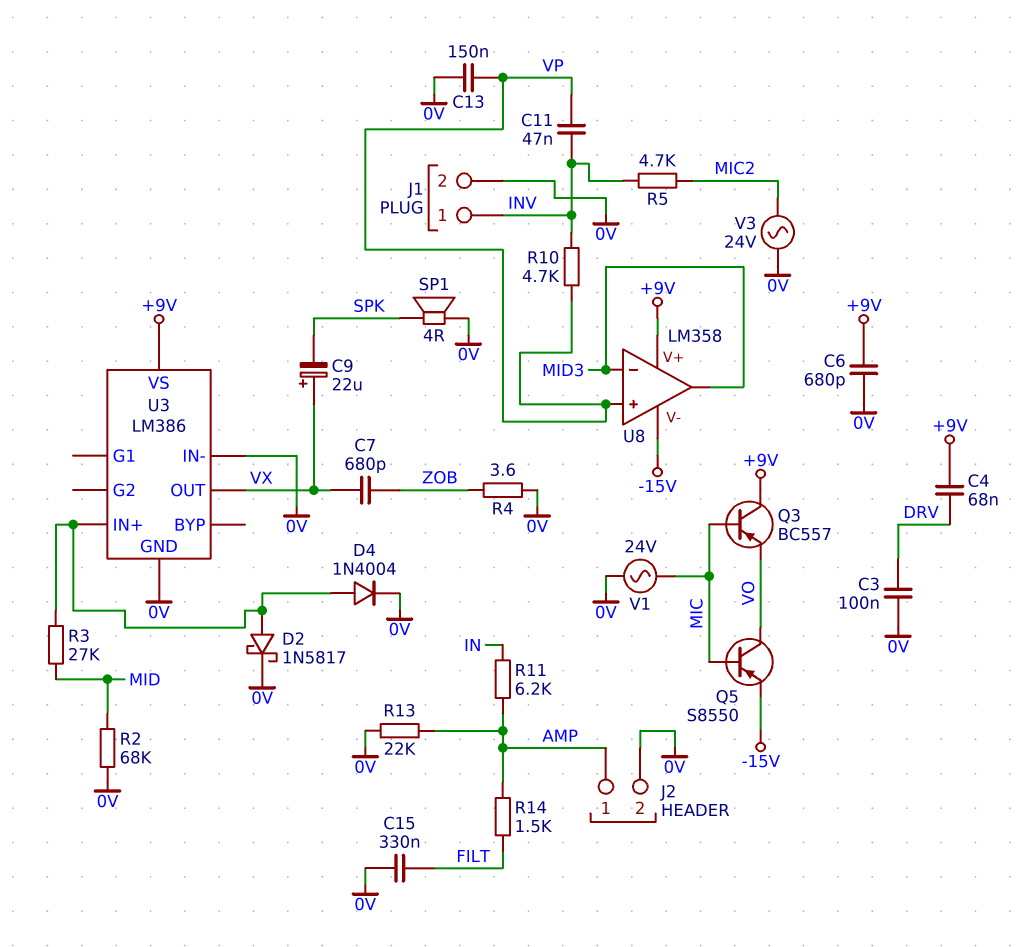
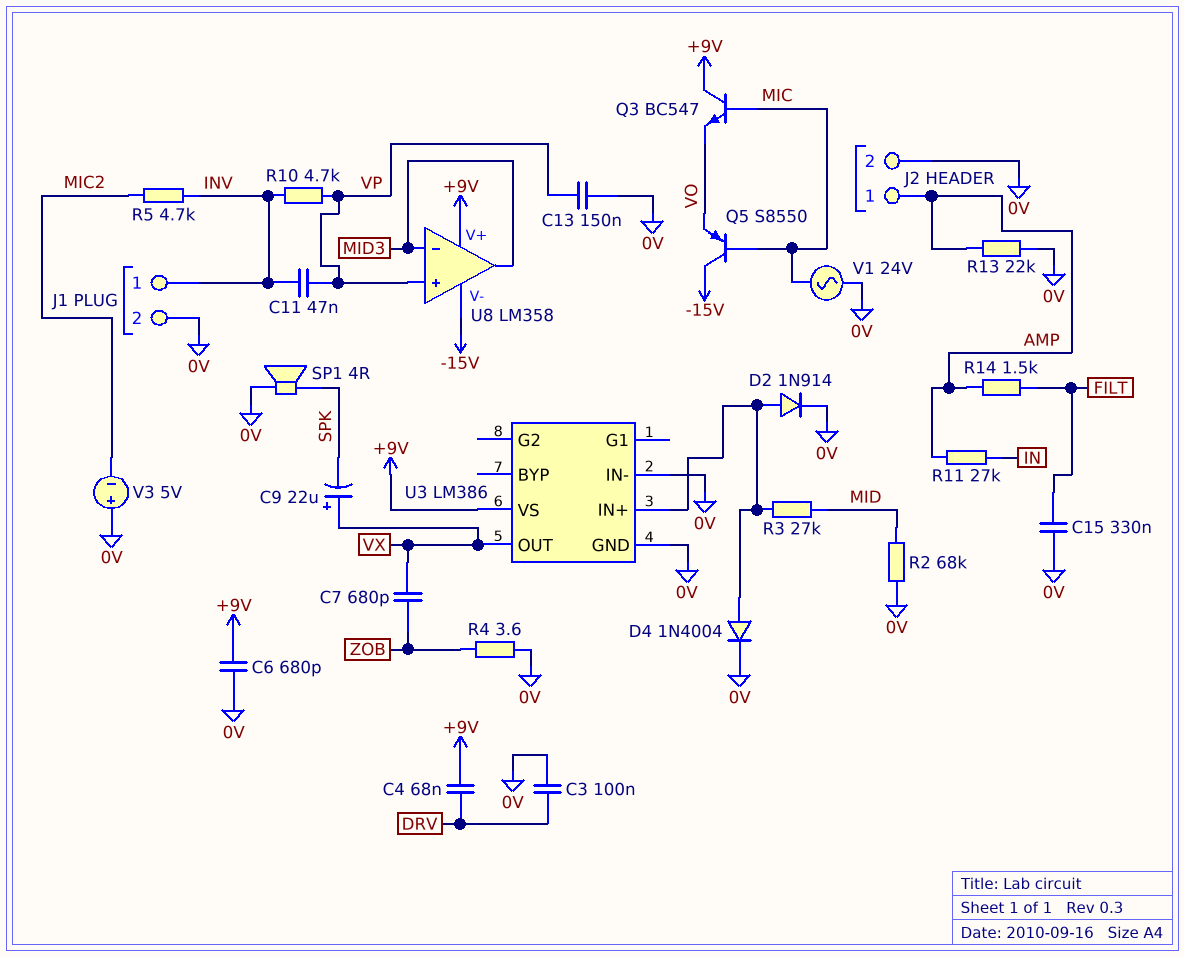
D2: schottky 1N5817 (A U3/IN+, K 0V) -> diode 1N914 (A U3/IN+, K 0V)
Q3: PNP BC557 (B MIC, C +9V, E VO) -> NPN BC547 (B MIC, C +9V, E VO)
Q5: PNP S8550 (B MIC, C VO, E -15V) -> PNP S8550 (B MIC, C -15V, E VO)
R11: 6.2k (AMP, IN) -> 27k (AMP, IN)
V3: AC 24V (0V, MIC2) -> 5V (plus 0V, minus MIC2)

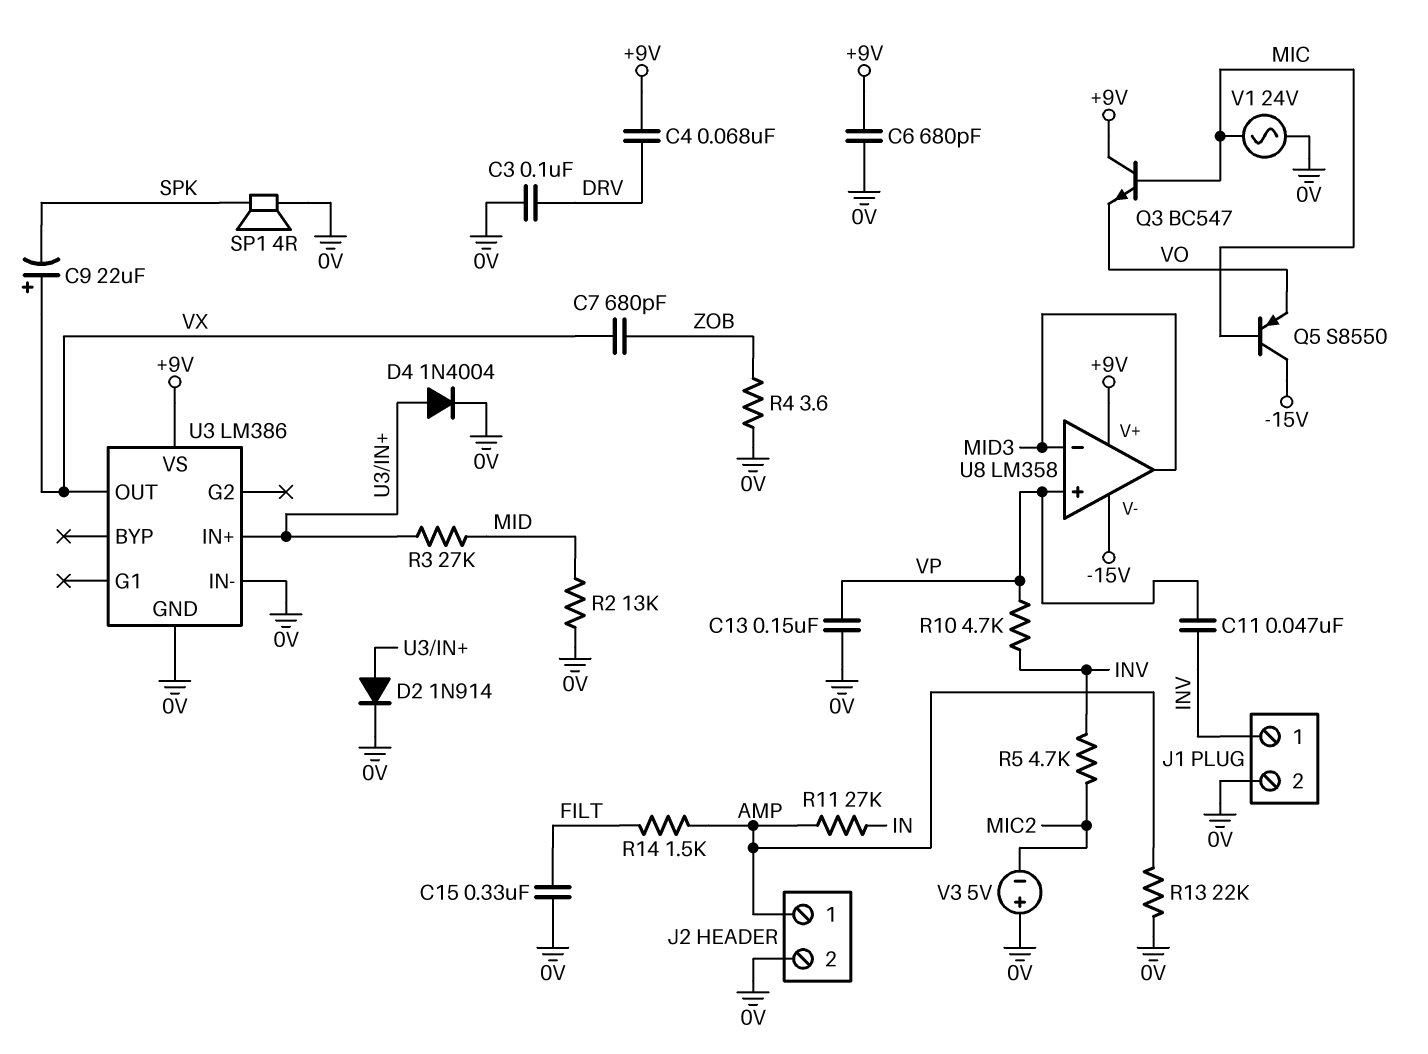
R2: 68k (0V, MID) -> 13k (0V, MID)

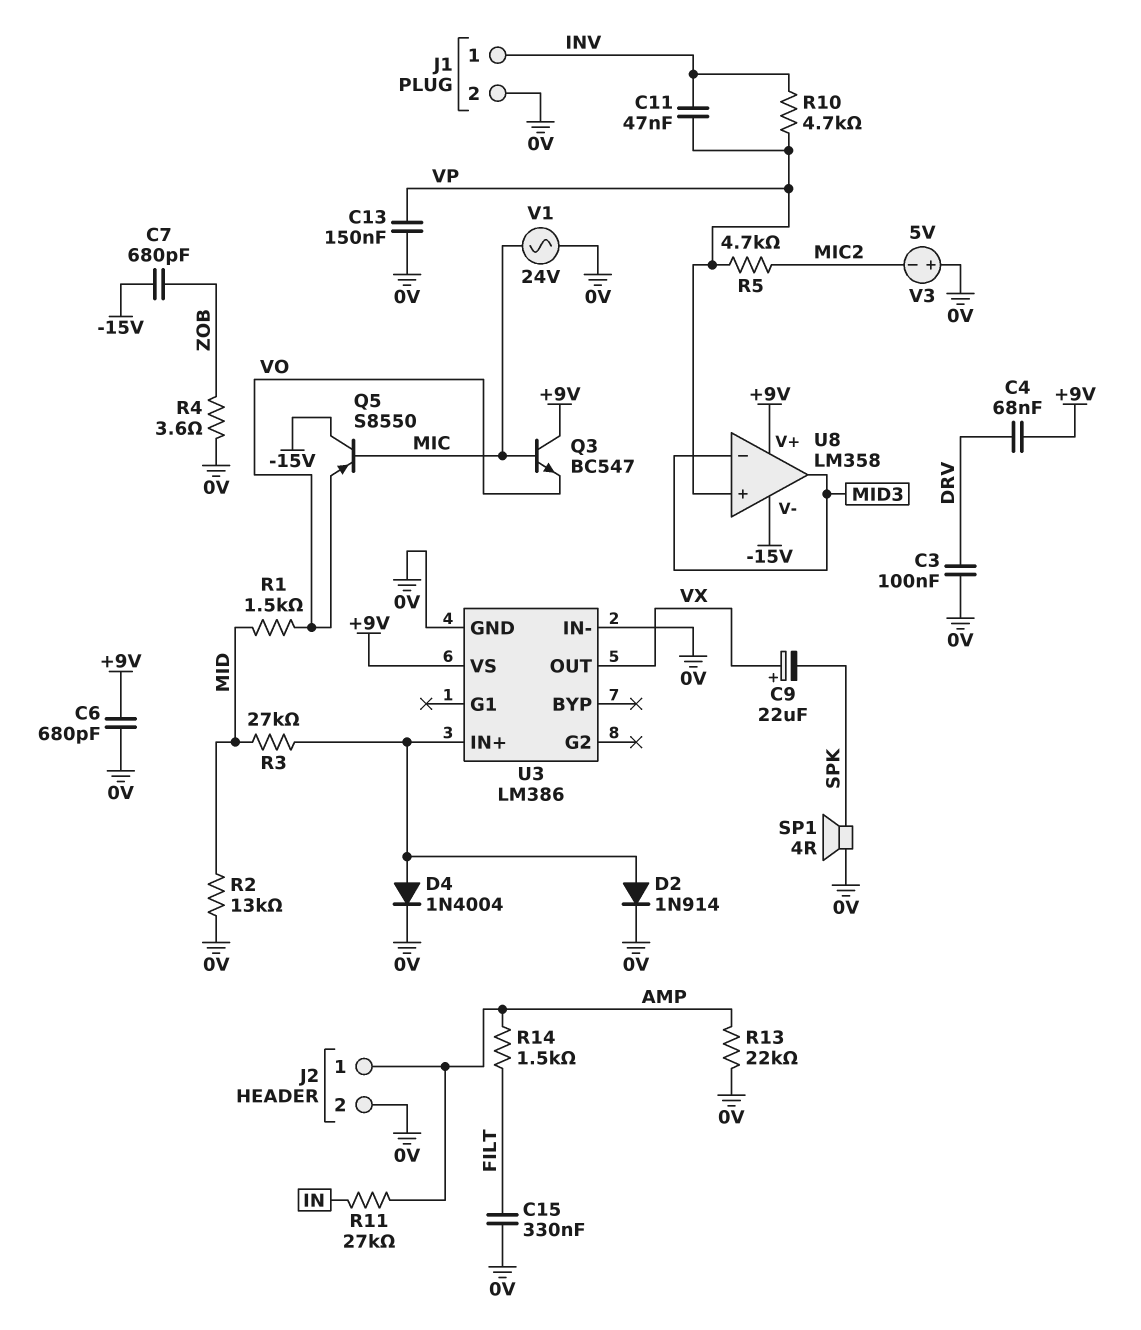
C7: 680pF (VX, ZOB) -> 680pF (-15V, ZOB)
R1: none -> 1.5k (MID, VO)
R5: 4.7k (INV, MIC2) -> 4.7k (MIC2, VP)

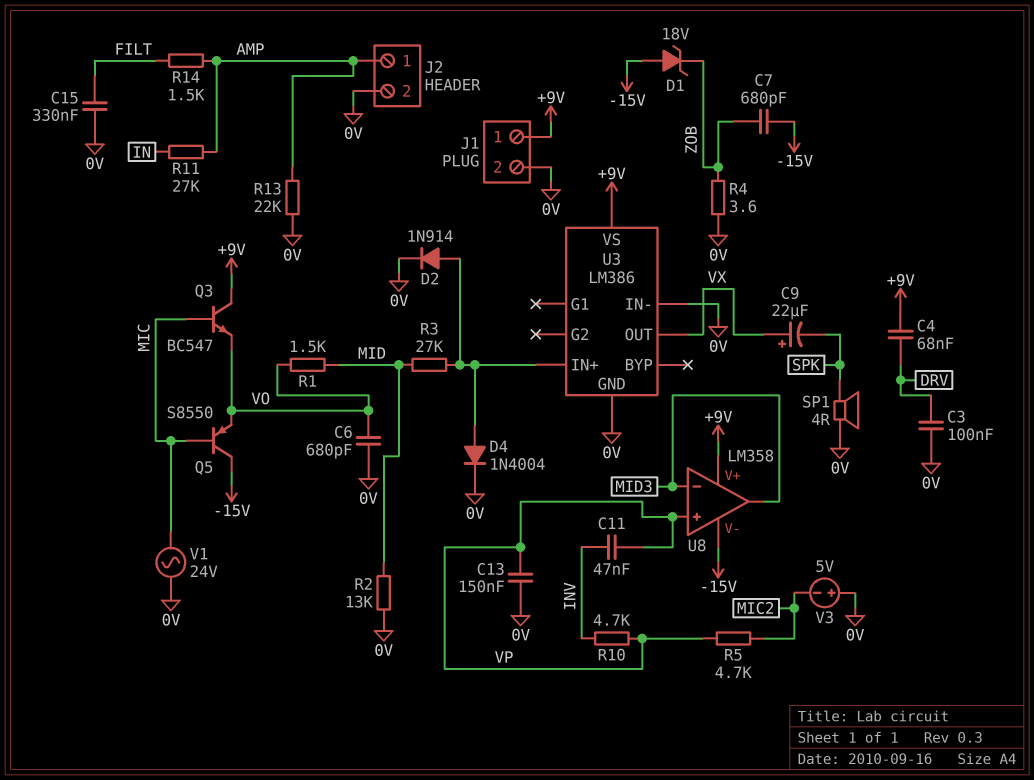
C6: 680pF (+9V, 0V) -> 680pF (0V, VO)
D1: none -> zener 18V (A -15V, K ZOB)
J1 pin 1: INV -> +9V

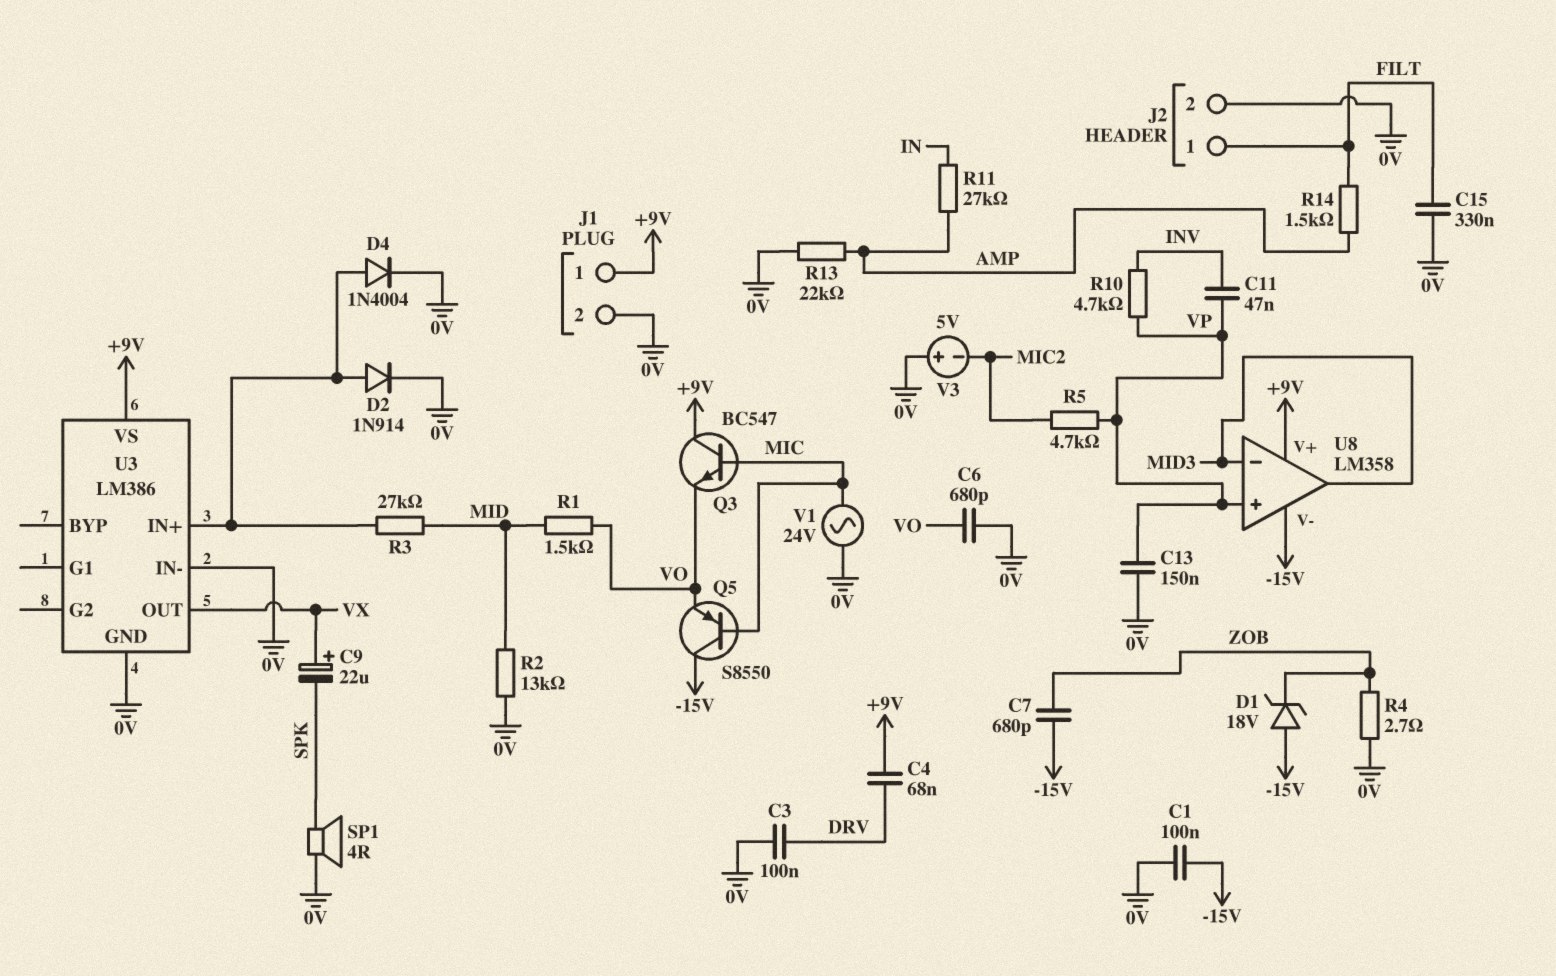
C1: none -> 100nF (-15V, 0V)
J2 pin 1: AMP -> FILT
R4: 3.6 (0V, ZOB) -> 2.7 (0V, ZOB)

